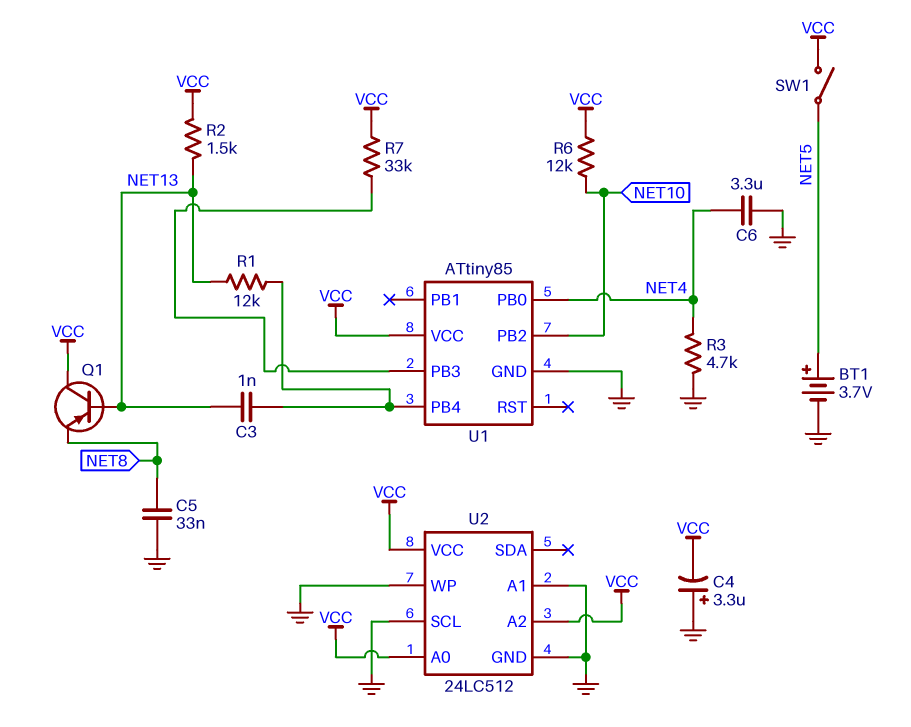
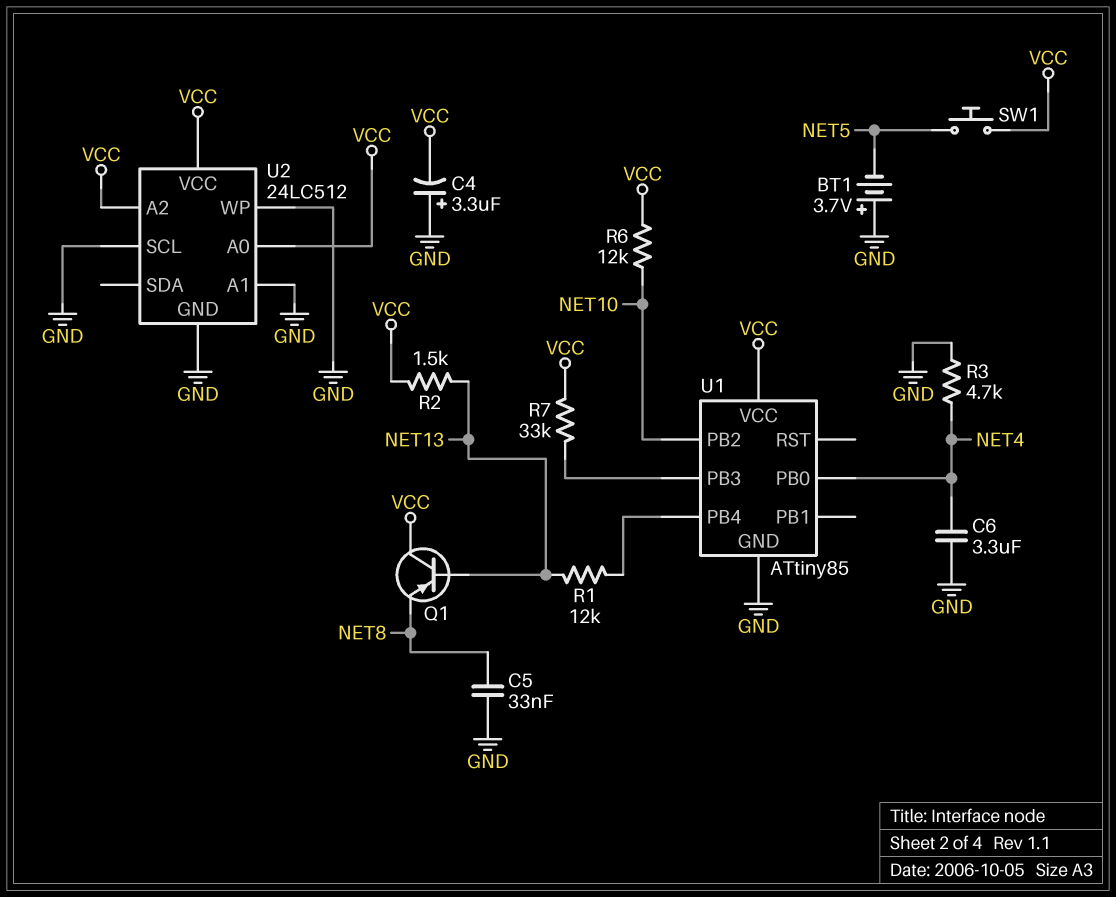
BT1: 3.7V (plus NET5, minus GND) -> 3.7V (plus GND, minus NET5)
C3: 1nF (NET13, U1/PB4) -> none
SW1: switch (NET5, VCC) -> button (NET5, VCC)

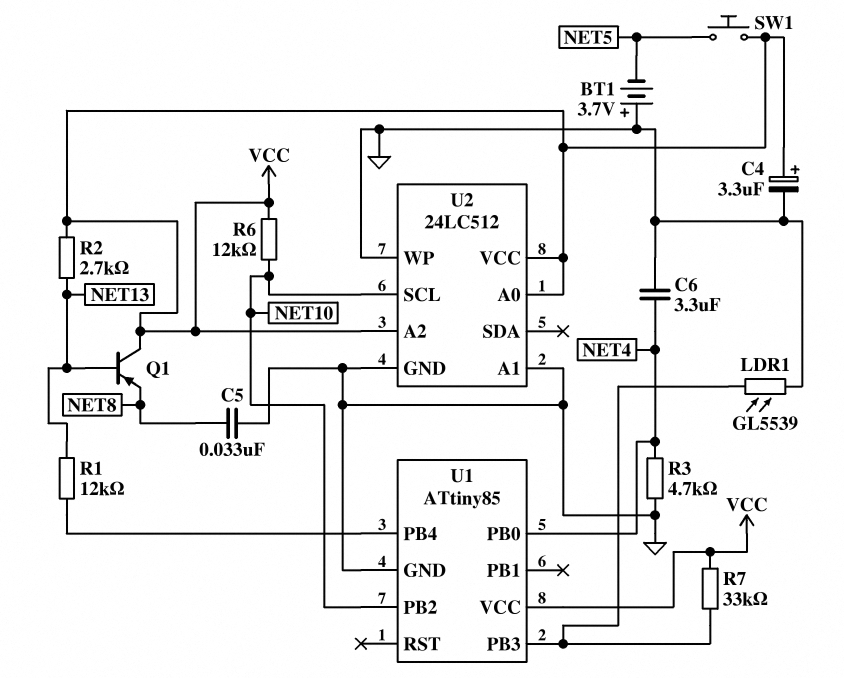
C4: 3.3uF (plus GND, minus VCC) -> 3.3uF (plus VCC, minus GND)
LDR1: none -> GL5539 (GND, U1/PB3)
R2: 1.5k (NET13, VCC) -> 2.7k (NET13, VCC)
U2 pin SCL: GND -> NET10

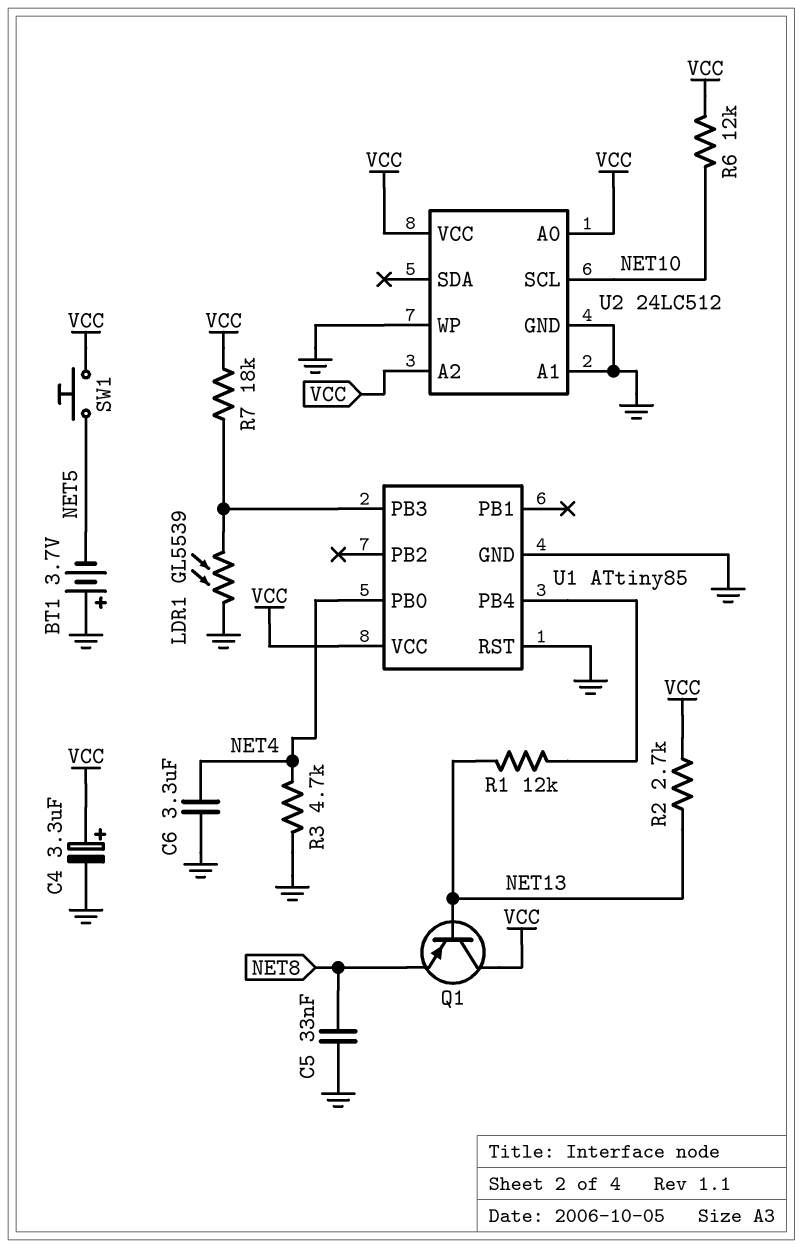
R7: 33k (U1/PB3, VCC) -> 18k (U1/PB3, VCC)
U1 pin PB2: NET10 -> none
U1 pin RST: none -> GND

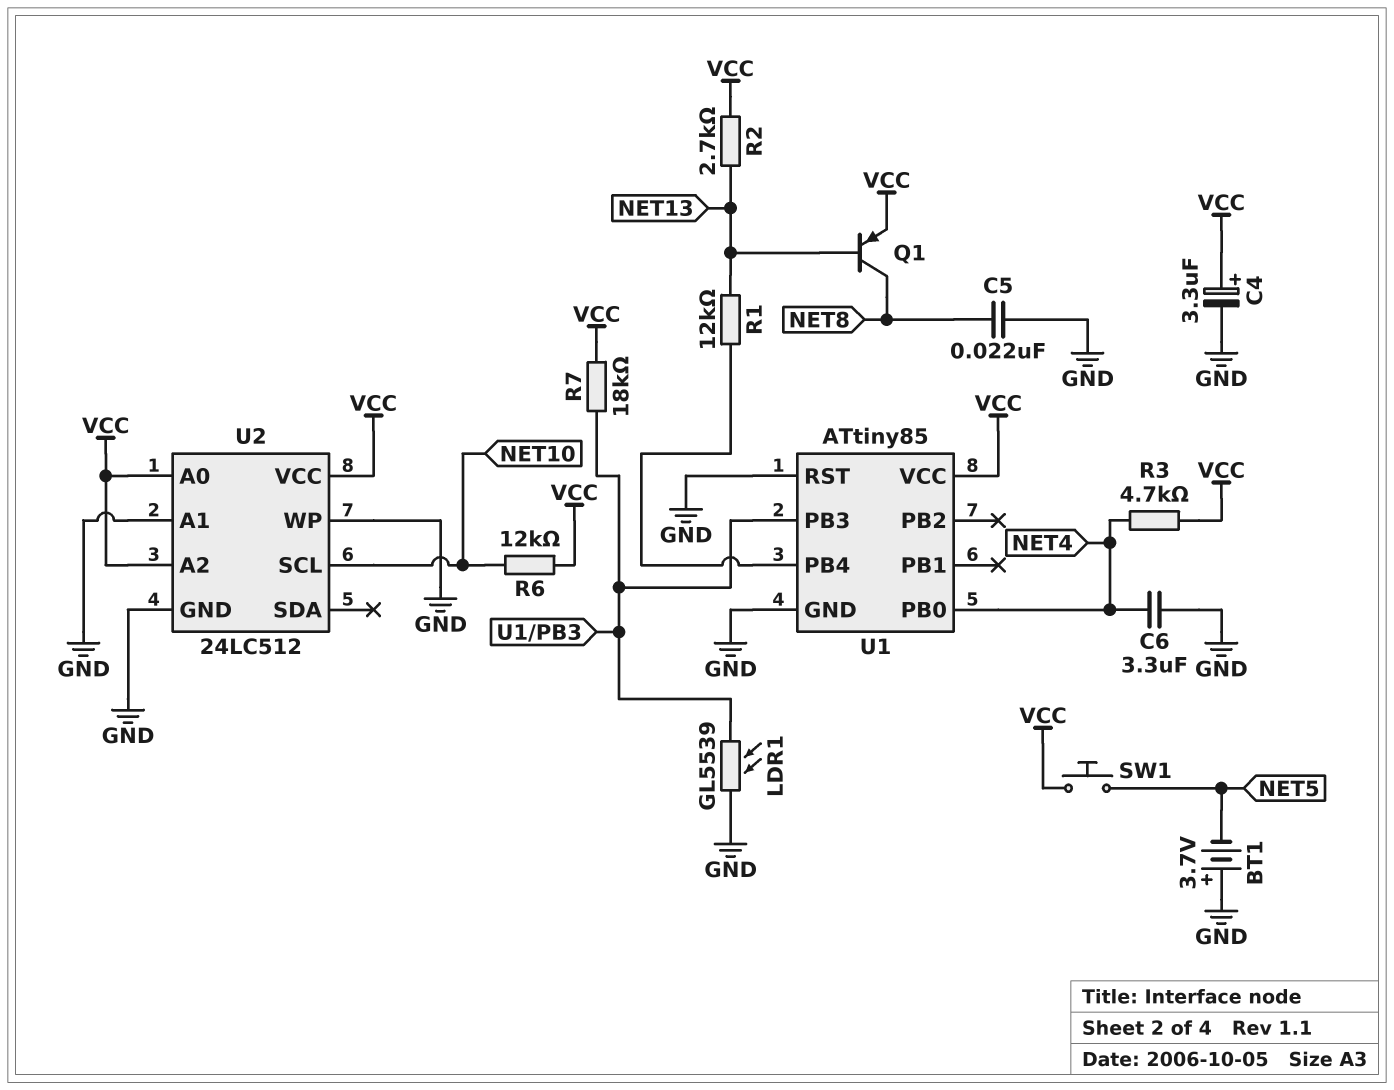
C5: 33nF (GND, NET8) -> 22nF (GND, NET8)
Q1: PNP (B NET13, C VCC, E NET8) -> PNP (B NET13, C NET8, E VCC)
R3: 4.7k (GND, NET4) -> 4.7k (NET4, VCC)

